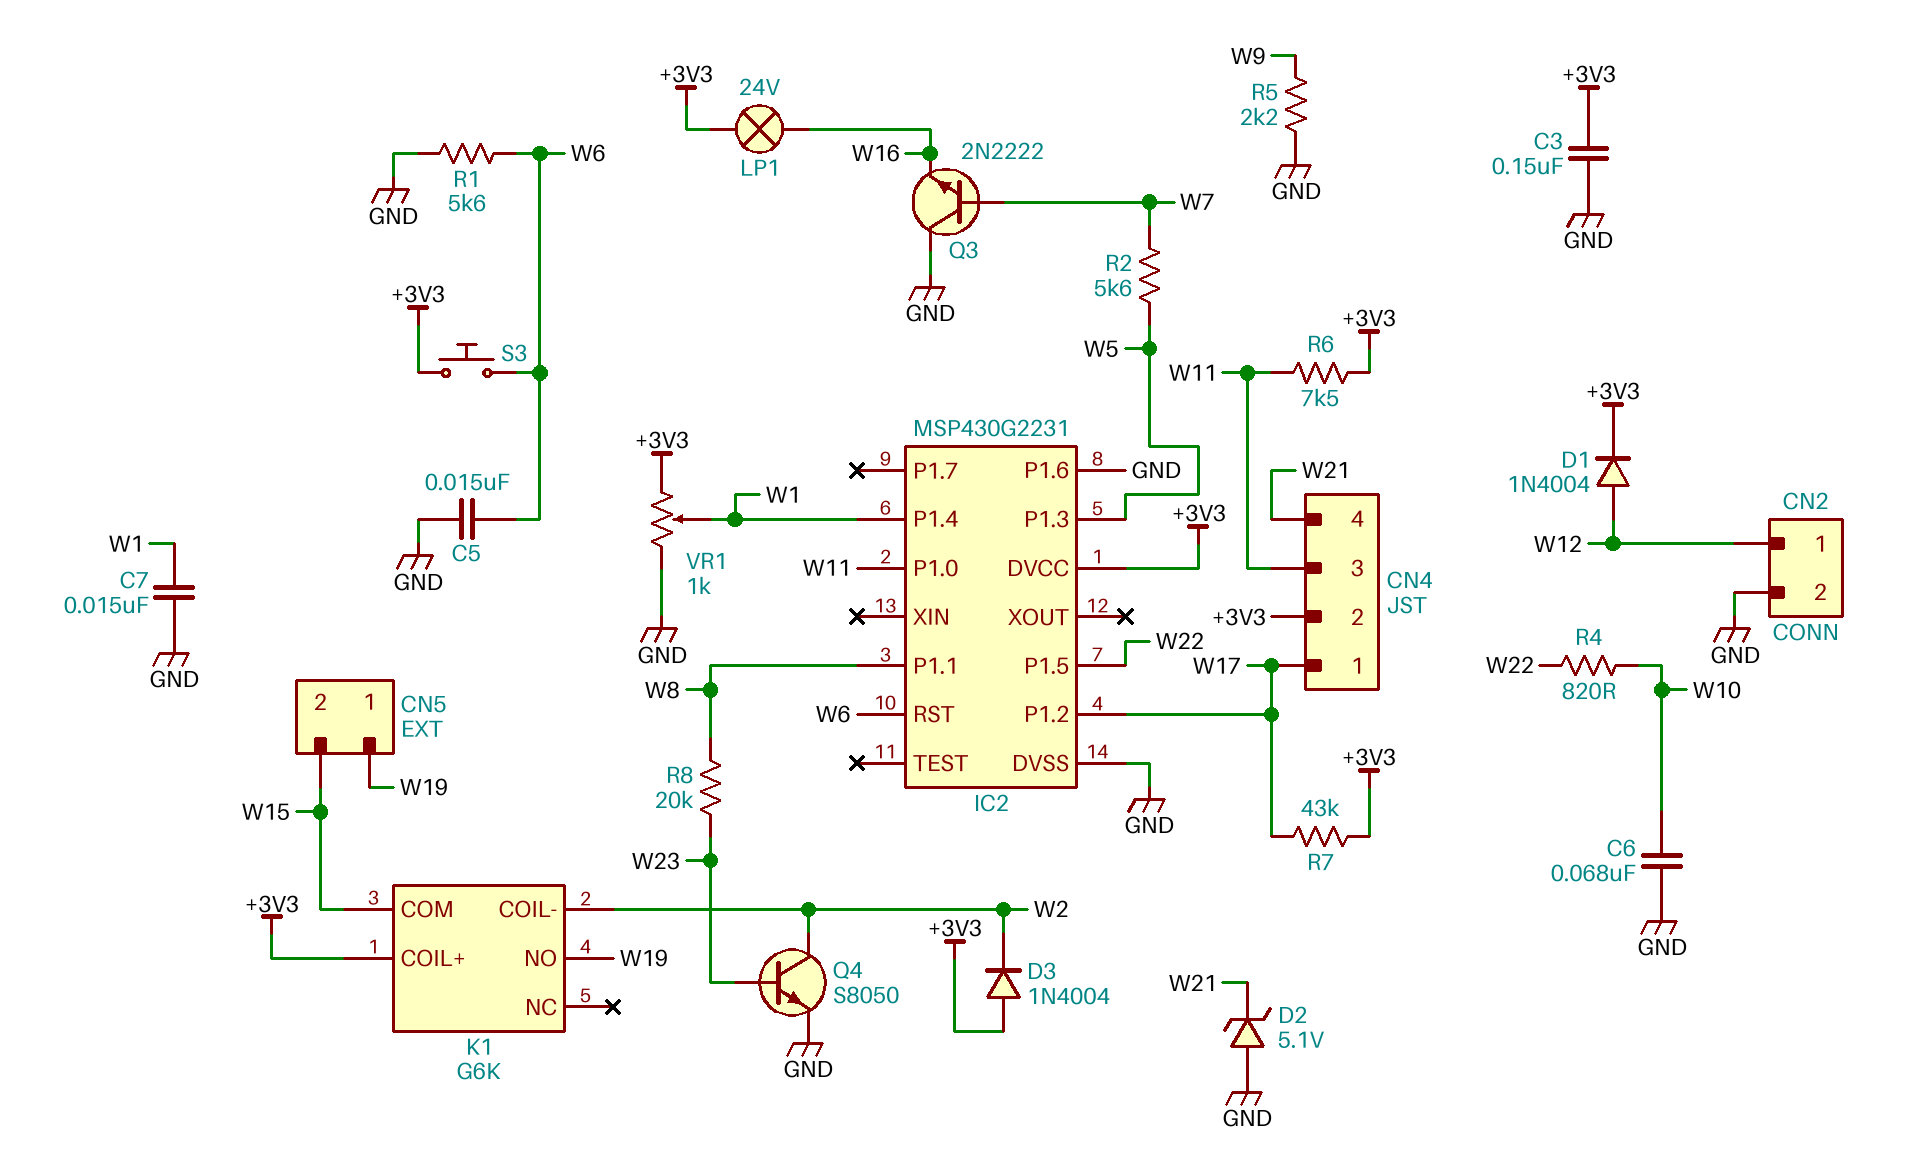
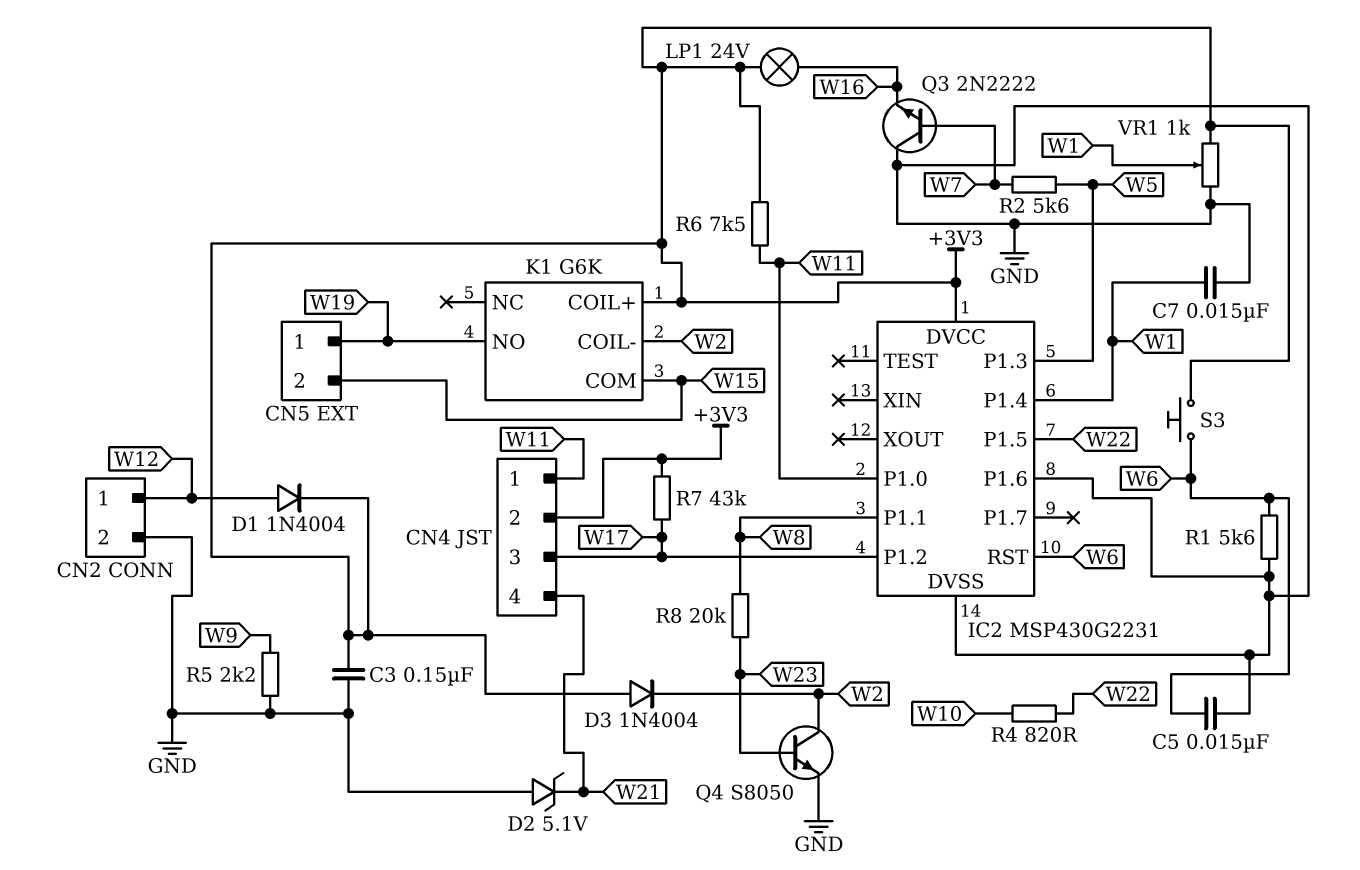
C6: 68nF (GND, W10) -> none
CN4 pin 1: W17 -> W11
CN4 pin 3: W11 -> W17

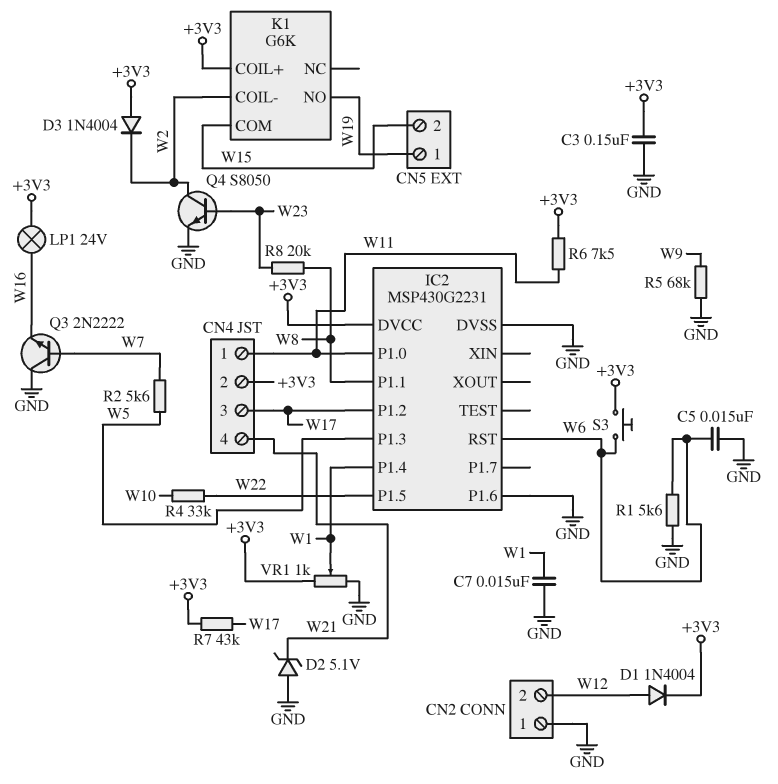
CN2 pin 1: W12 -> GND
CN2 pin 2: GND -> W12
R4: 820 (W10, W22) -> 33k (W10, W22)
R5: 2.2k (GND, W9) -> 68k (GND, W9)

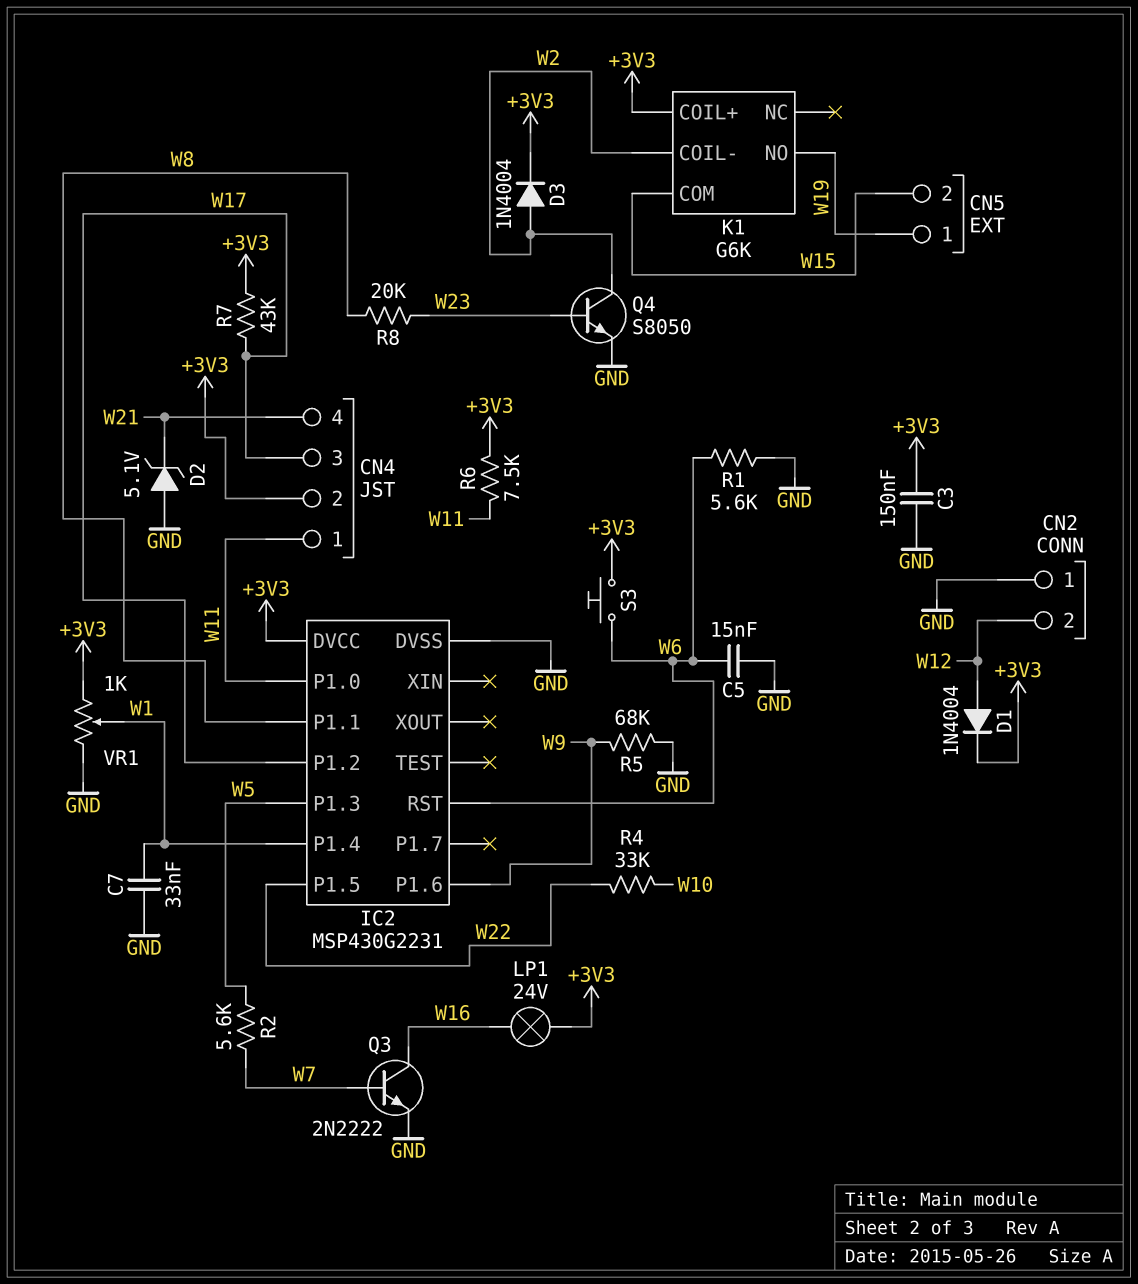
C7: 15nF (GND, W1) -> 33nF (GND, W1)
D3: diode 1N4004 (A +3V3, K W2) -> diode 1N4004 (A W2, K +3V3)
IC2 pin P1.6: GND -> W9
Q3: NPN 2N2222 (B W7, C GND, E W16) -> NPN 2N2222 (B W7, C W16, E GND)

